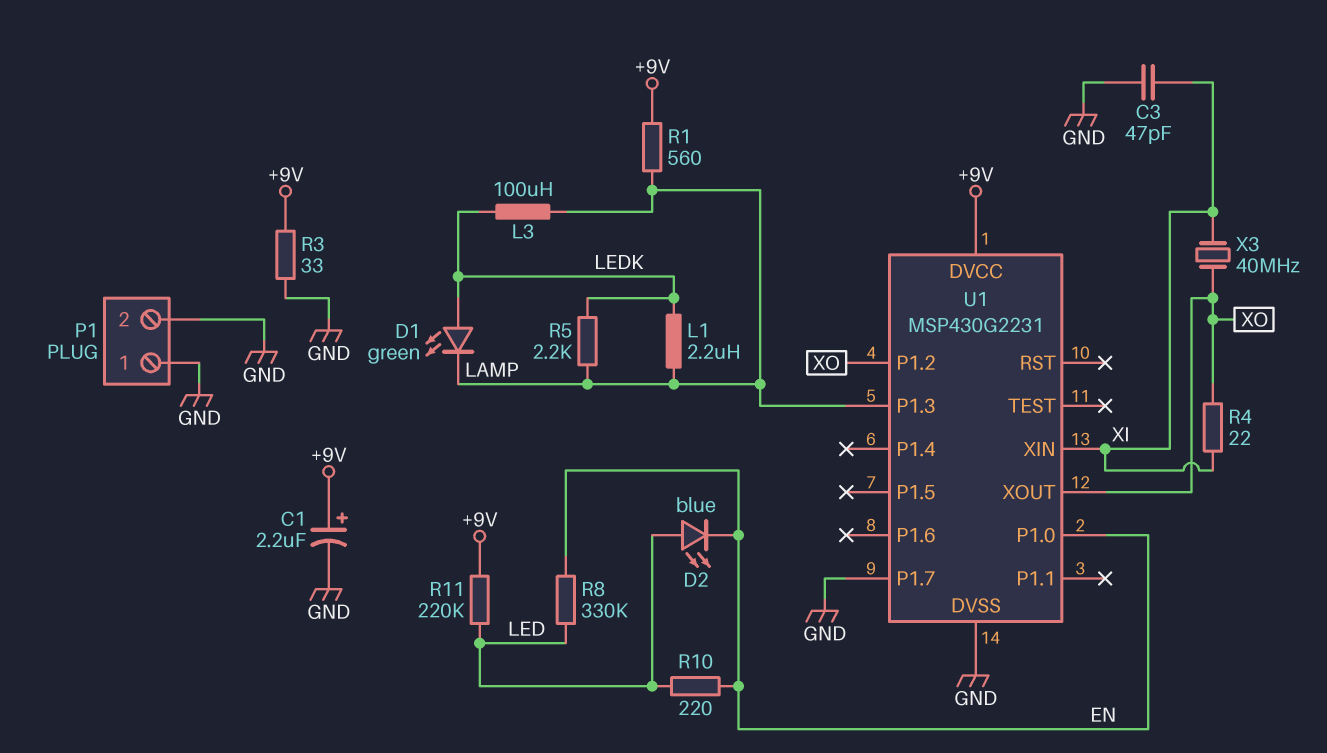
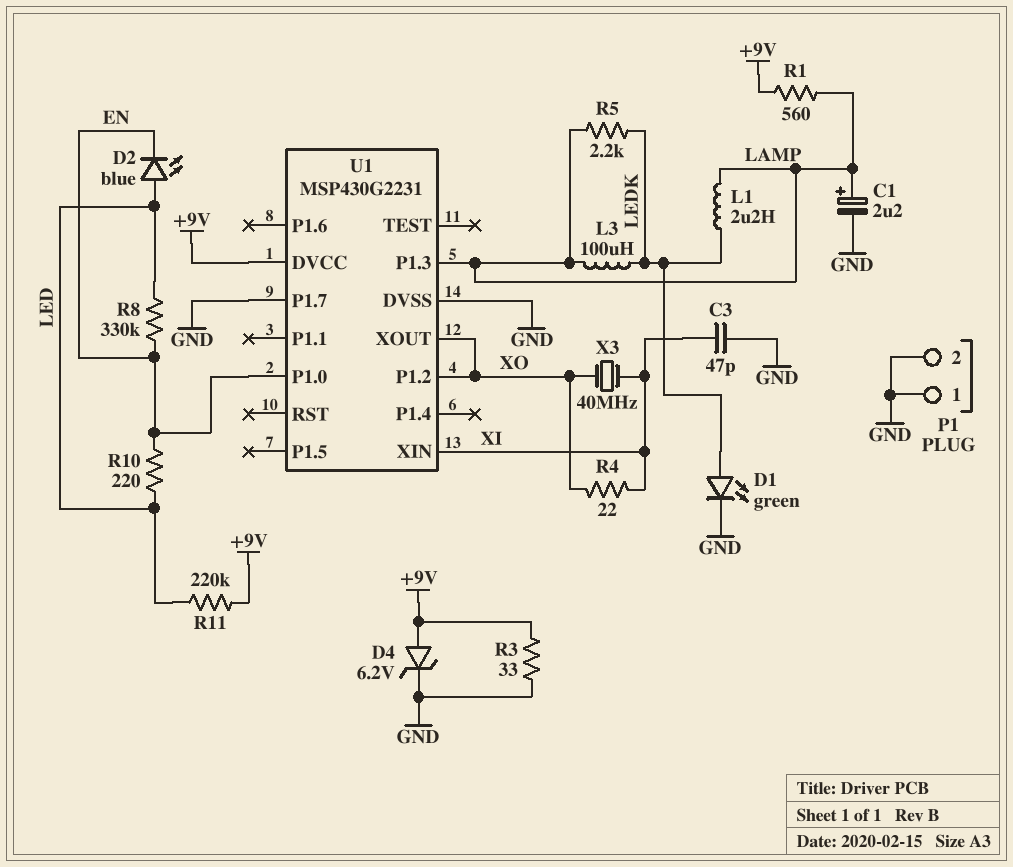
C1: 2.2uF (plus +9V, minus GND) -> 2.2uF (plus LAMP, minus GND)
D1: LED green (A LEDK, K LAMP) -> LED green (A LEDK, K GND)
D4: none -> zener 6.2V (A +9V, K GND)

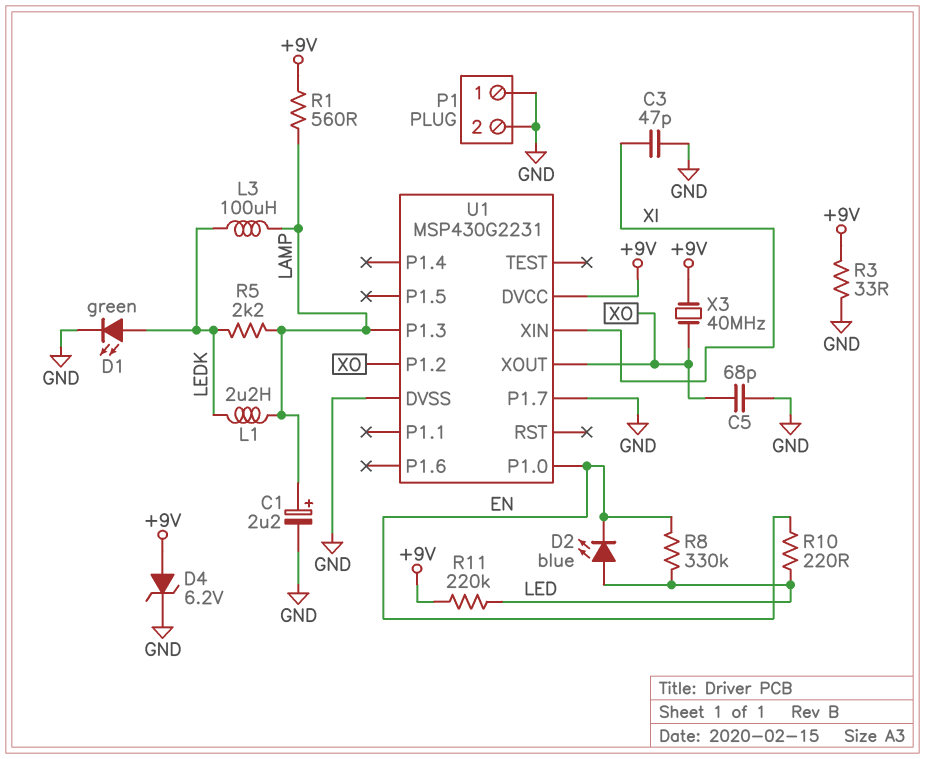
C5: none -> 68pF (GND, XO)
R4: 22 (XI, XO) -> none
X3: 40MHz (XI, XO) -> 40MHz (+9V, XO)

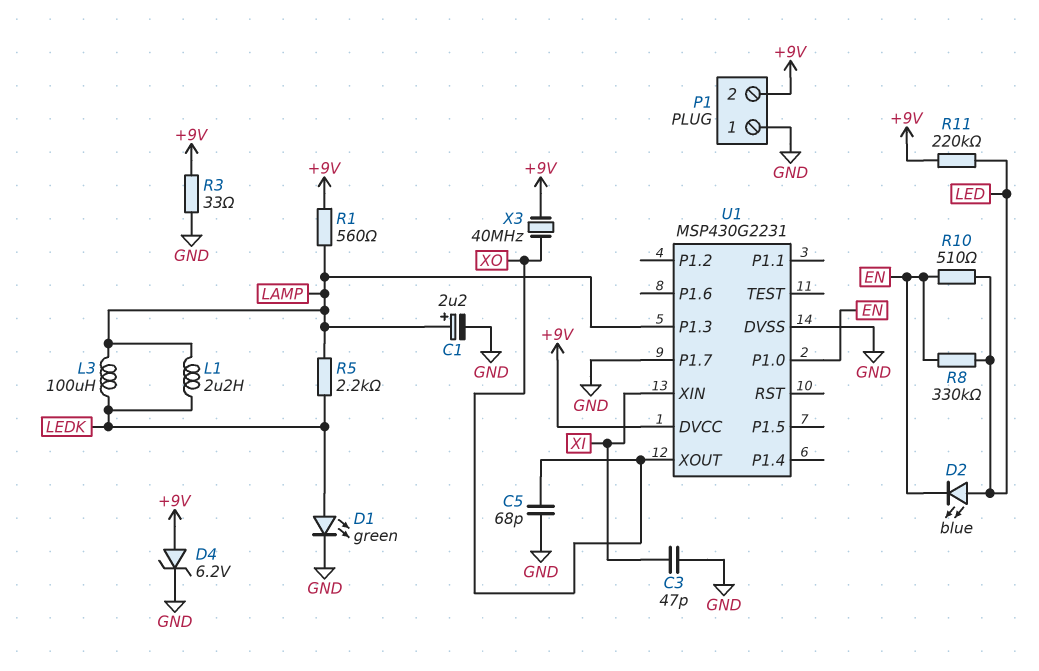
P1 pin 2: GND -> +9V
R10: 220 (EN, LED) -> 510 (EN, LED)
U1 pin P1.2: XO -> none

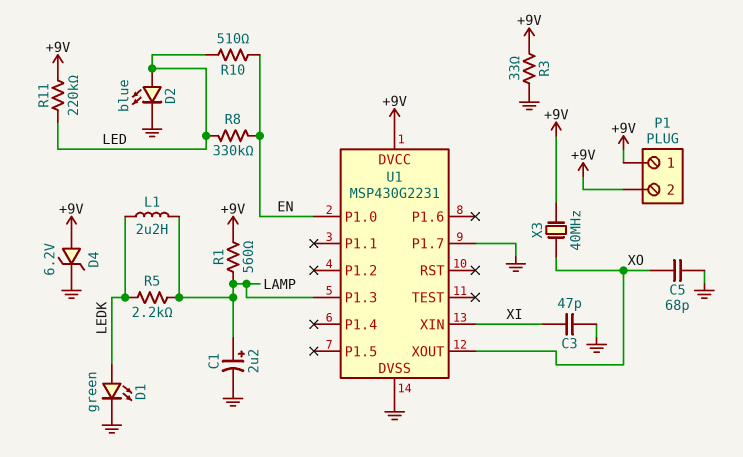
D2: LED blue (A LED, K EN) -> LED blue (A LED, K GND)
L3: 100uH (LAMP, LEDK) -> none
P1 pin 1: GND -> +9V

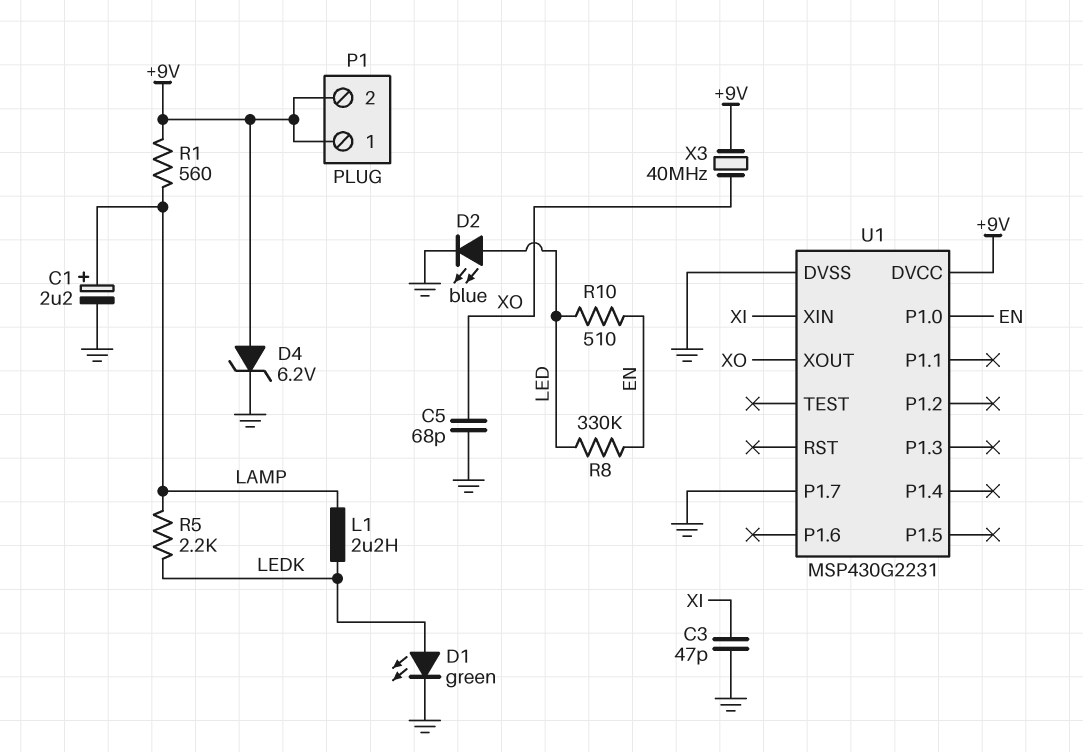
R3: 33 (+9V, GND) -> none
R11: 220k (+9V, LED) -> none
U1 pin P1.3: LAMP -> none

